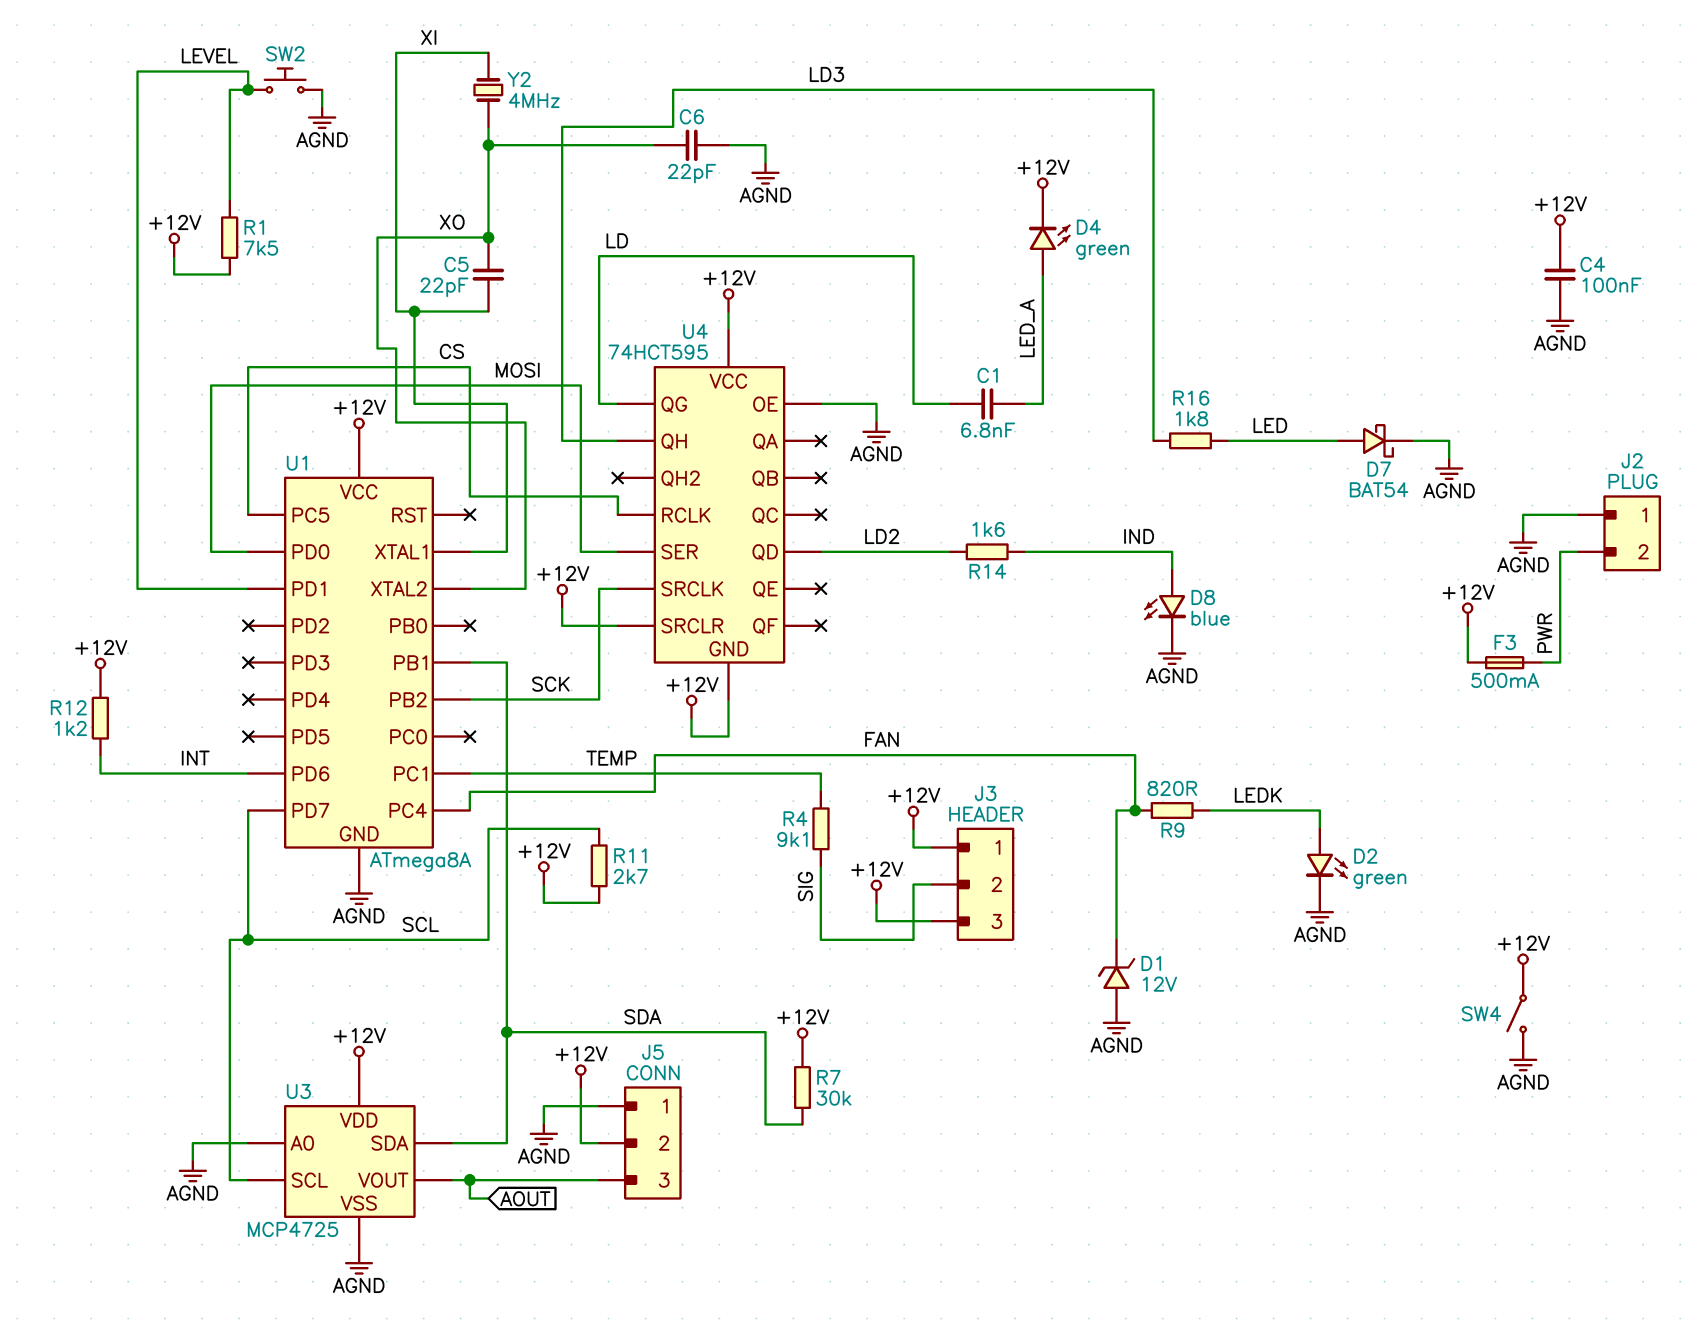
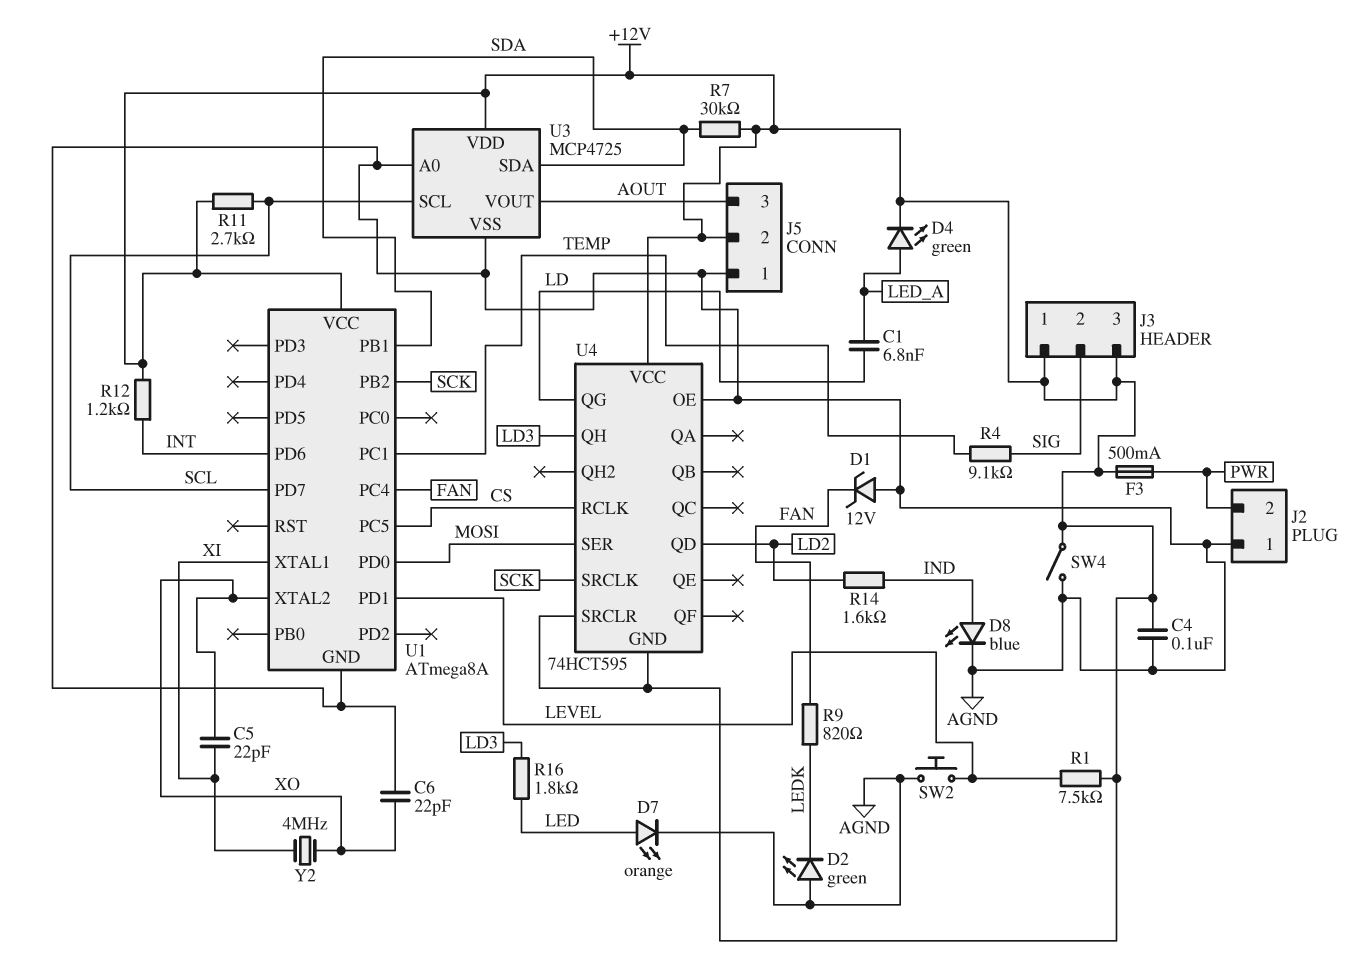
D2: LED green (A LEDK, K AGND) -> LED green (A AGND, K LEDK)
D7: schottky BAT54 (A LED, K AGND) -> LED orange (A LED, K AGND)

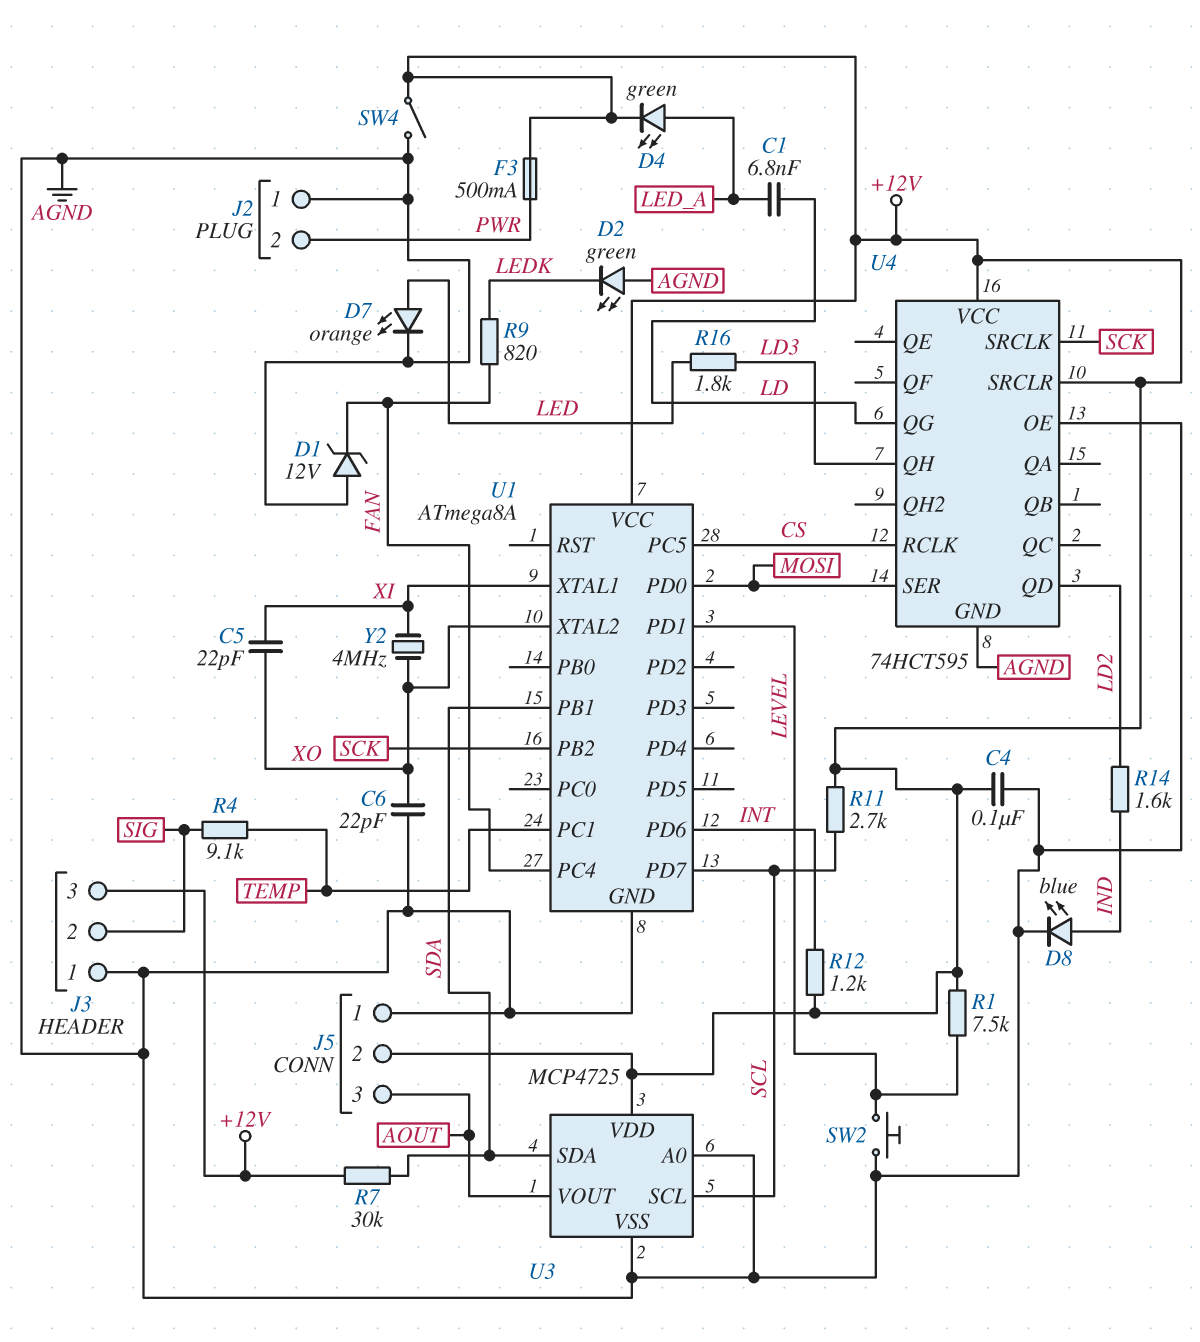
J3 pin 1: +12V -> AGND
U4 pin GND: +12V -> AGND

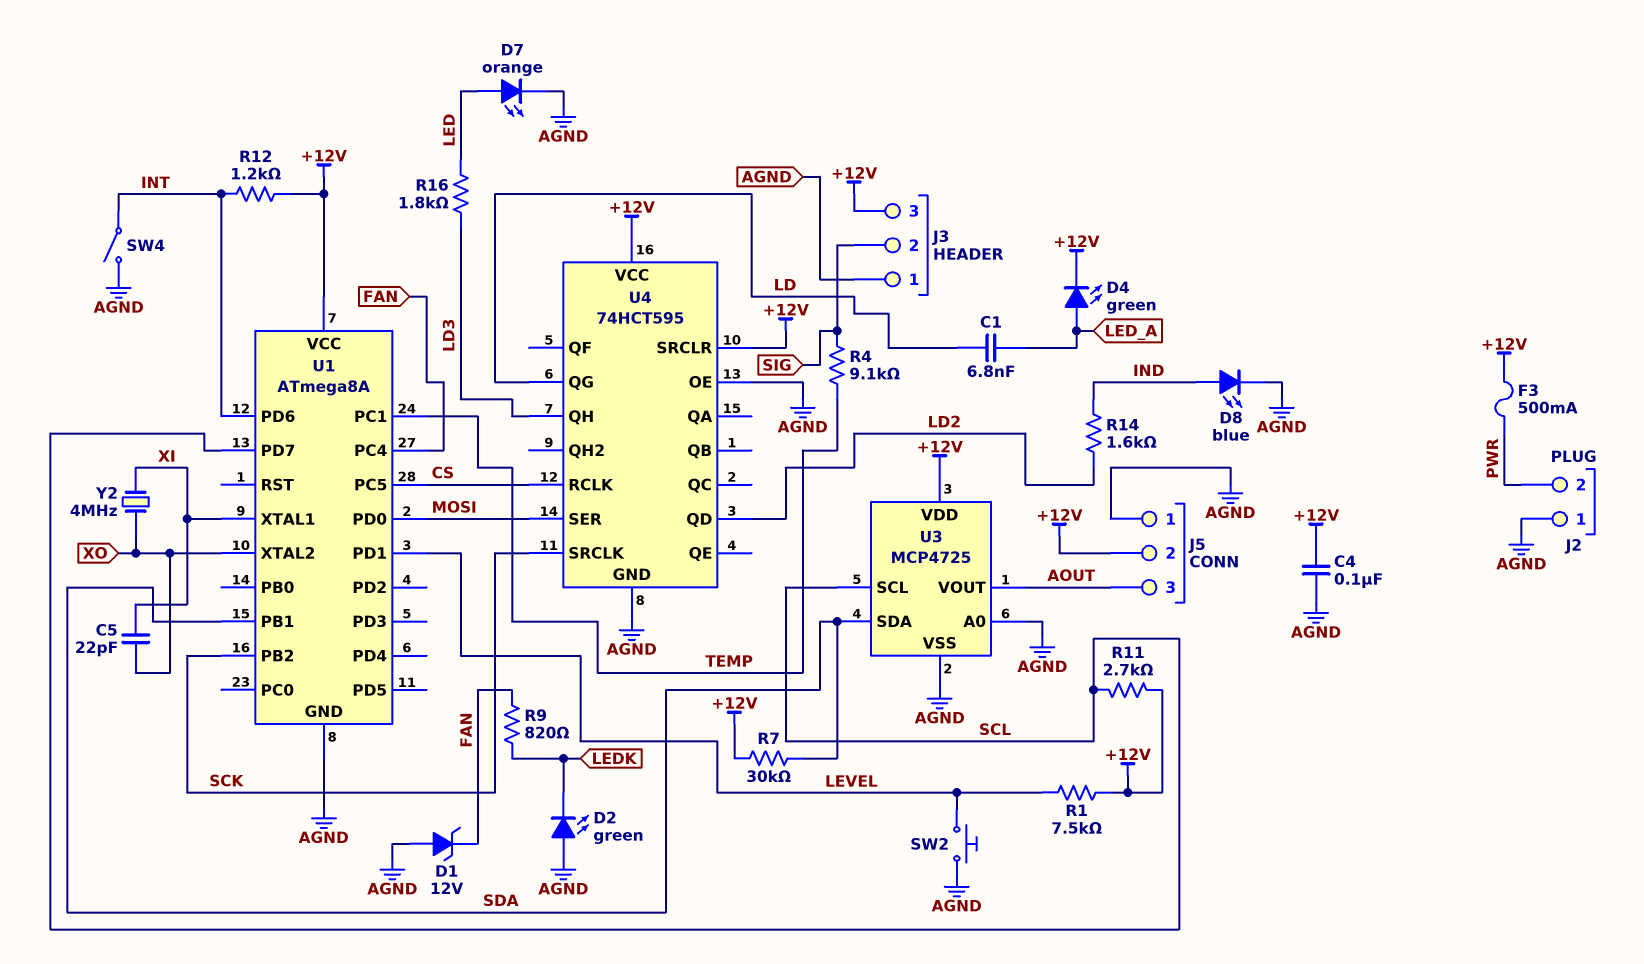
C6: 22pF (AGND, XO) -> none
SW4: switch (+12V, AGND) -> switch (AGND, INT)

